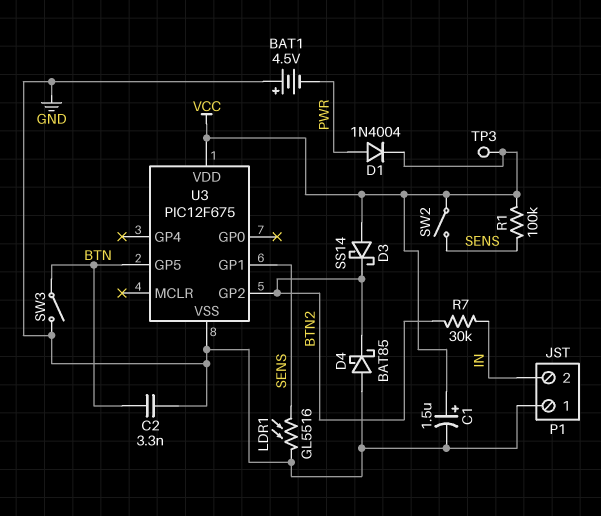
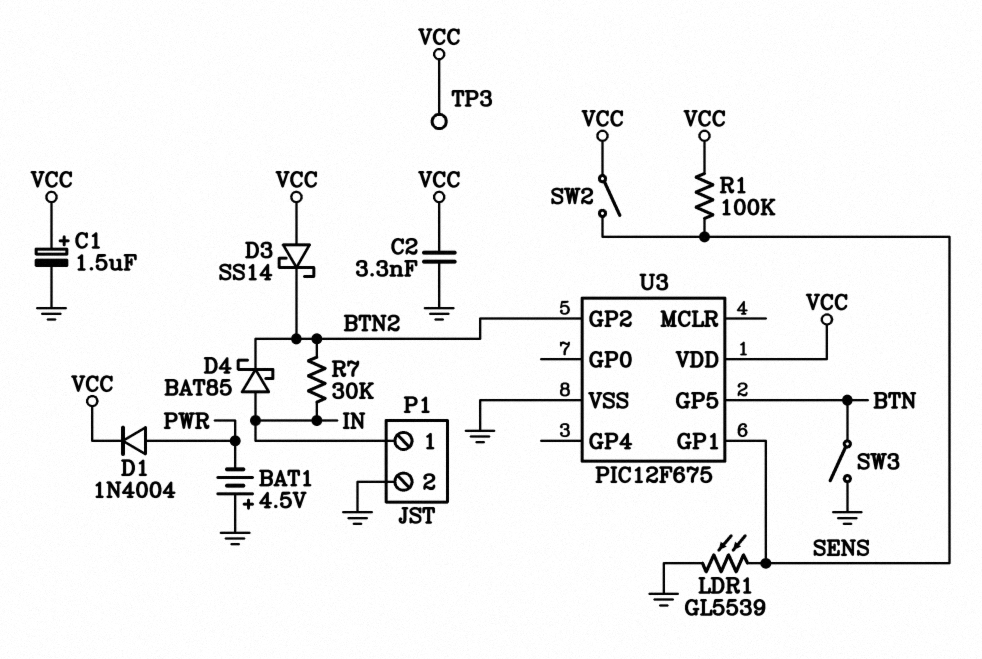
C2: 3.3nF (BTN, GND) -> 3.3nF (GND, VCC)
D4: schottky BAT85 (A GND, K BTN2) -> schottky BAT85 (A IN, K BTN2)
LDR1: GL5516 (GND, SENS) -> GL5539 (GND, SENS)
P1 pin 1: GND -> IN
P1 pin 2: IN -> GND

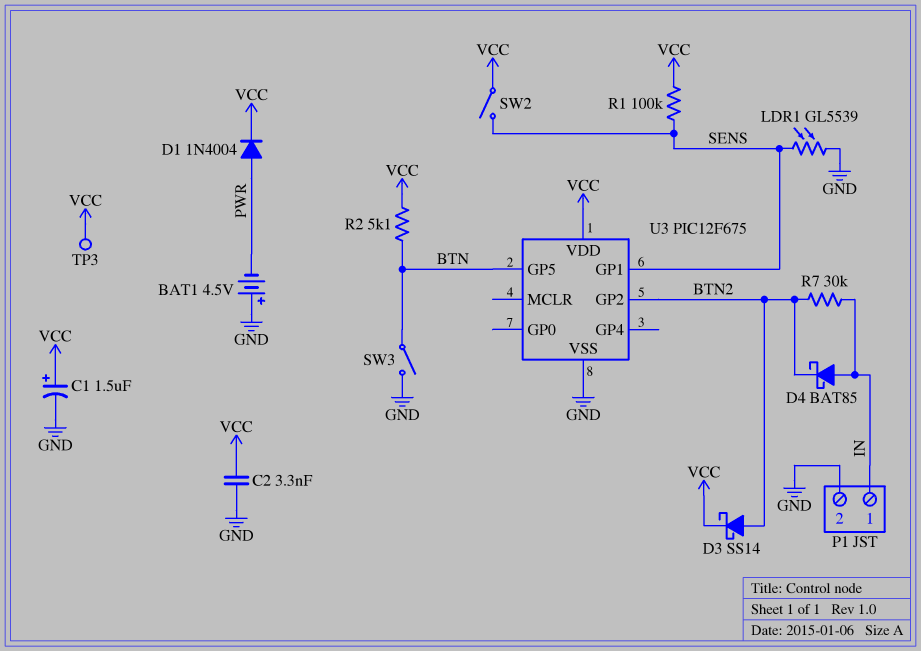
D3: schottky SS14 (A VCC, K BTN2) -> schottky SS14 (A BTN2, K VCC)
R2: none -> 5.1k (BTN, VCC)

